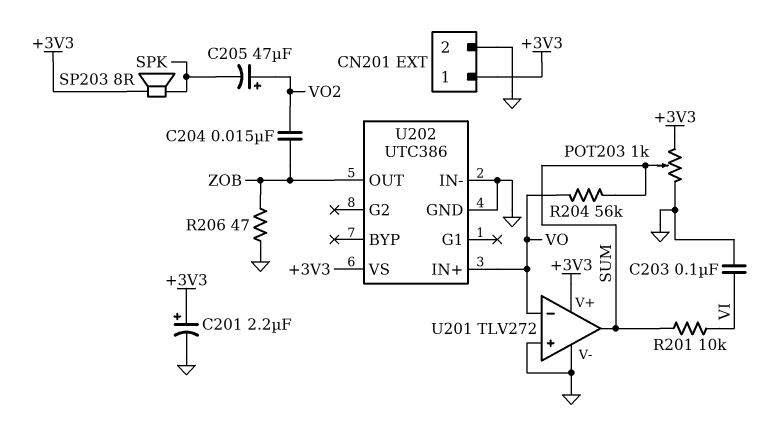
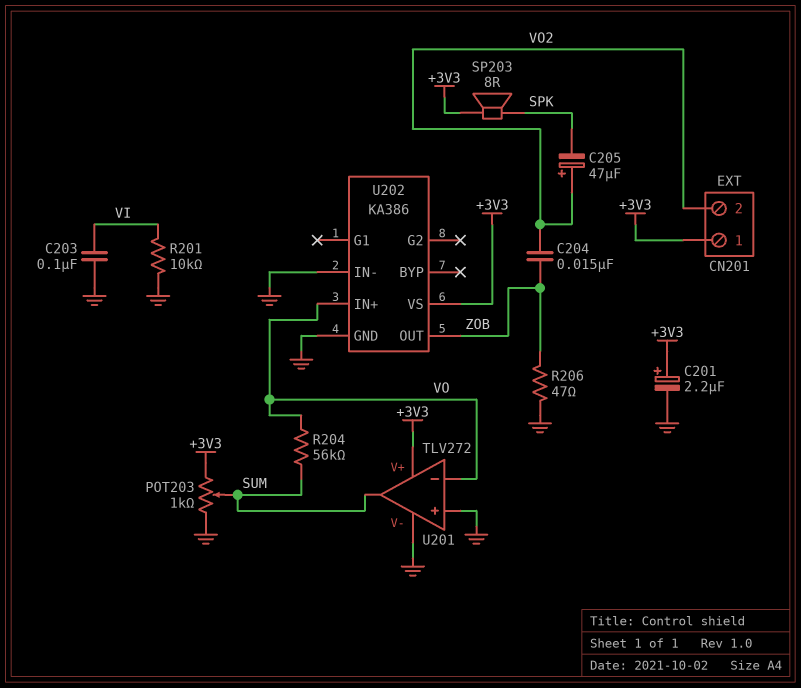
CN201 pin 2: GND -> VO2
R201: 10k (SUM, VI) -> 10k (GND, VI)
U202: UTC386 -> KA386

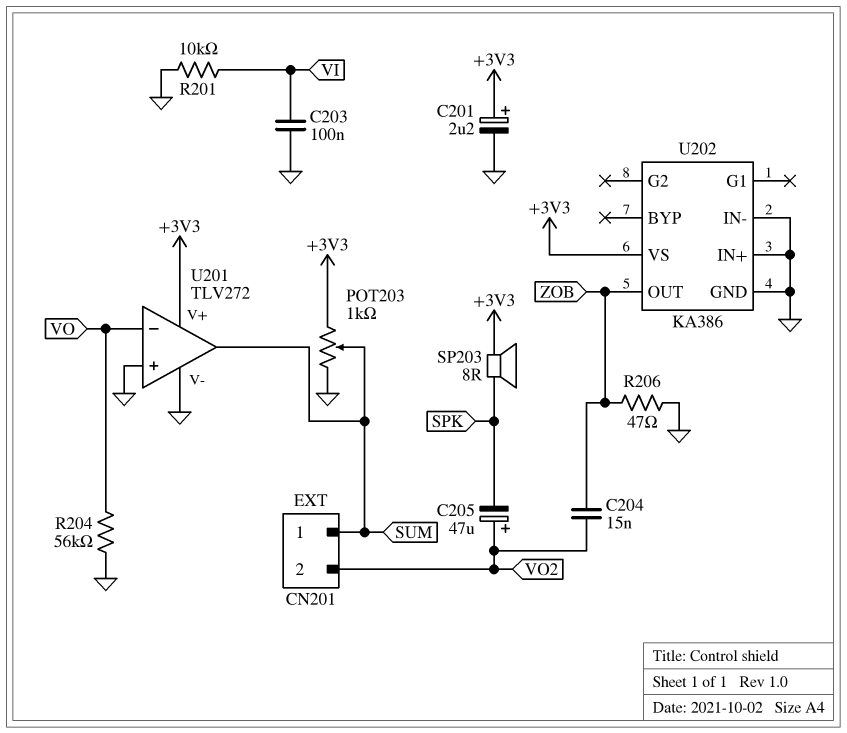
CN201 pin 1: +3V3 -> SUM
R204: 56k (SUM, VO) -> 56k (GND, VO)
U202 pin IN+: VO -> GND

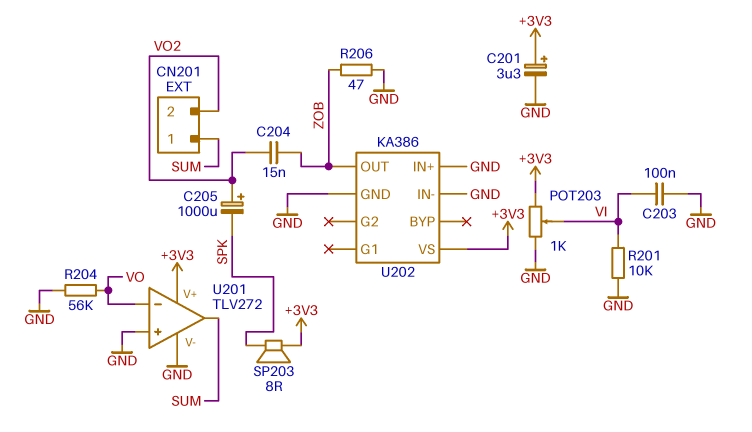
C201: 2.2uF (plus +3V3, minus GND) -> 3.3uF (plus +3V3, minus GND)
C205: 47uF (plus VO2, minus SPK) -> 1000uF (plus VO2, minus SPK)
POT203: 1k (+3V3, GND, wiper SUM) -> 1k (+3V3, GND, wiper VI)

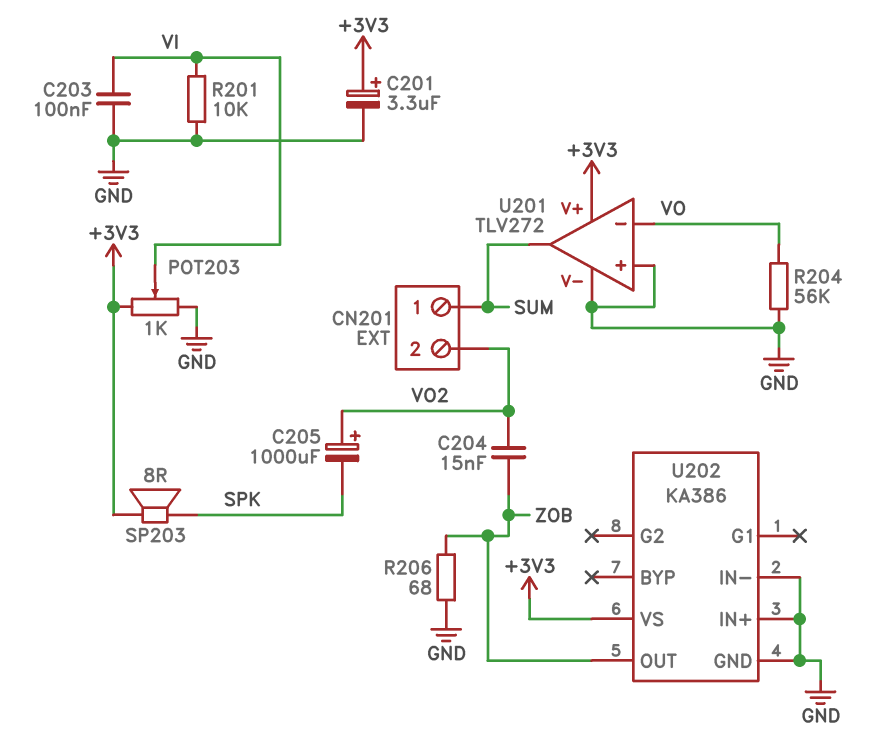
R206: 47 (GND, ZOB) -> 68 (GND, ZOB)

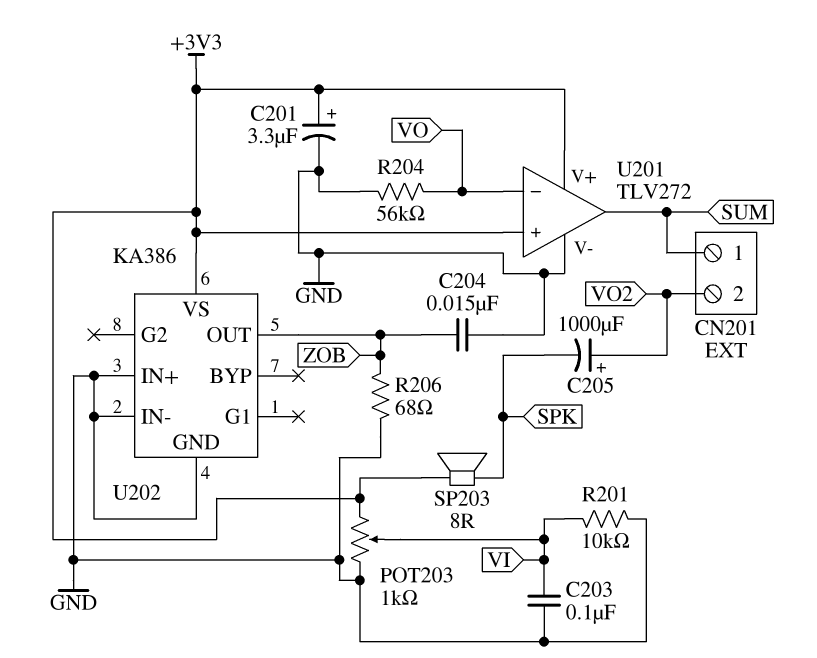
C204: 15nF (VO2, ZOB) -> 15nF (GND, ZOB)
U201 pin in+: GND -> +3V3

